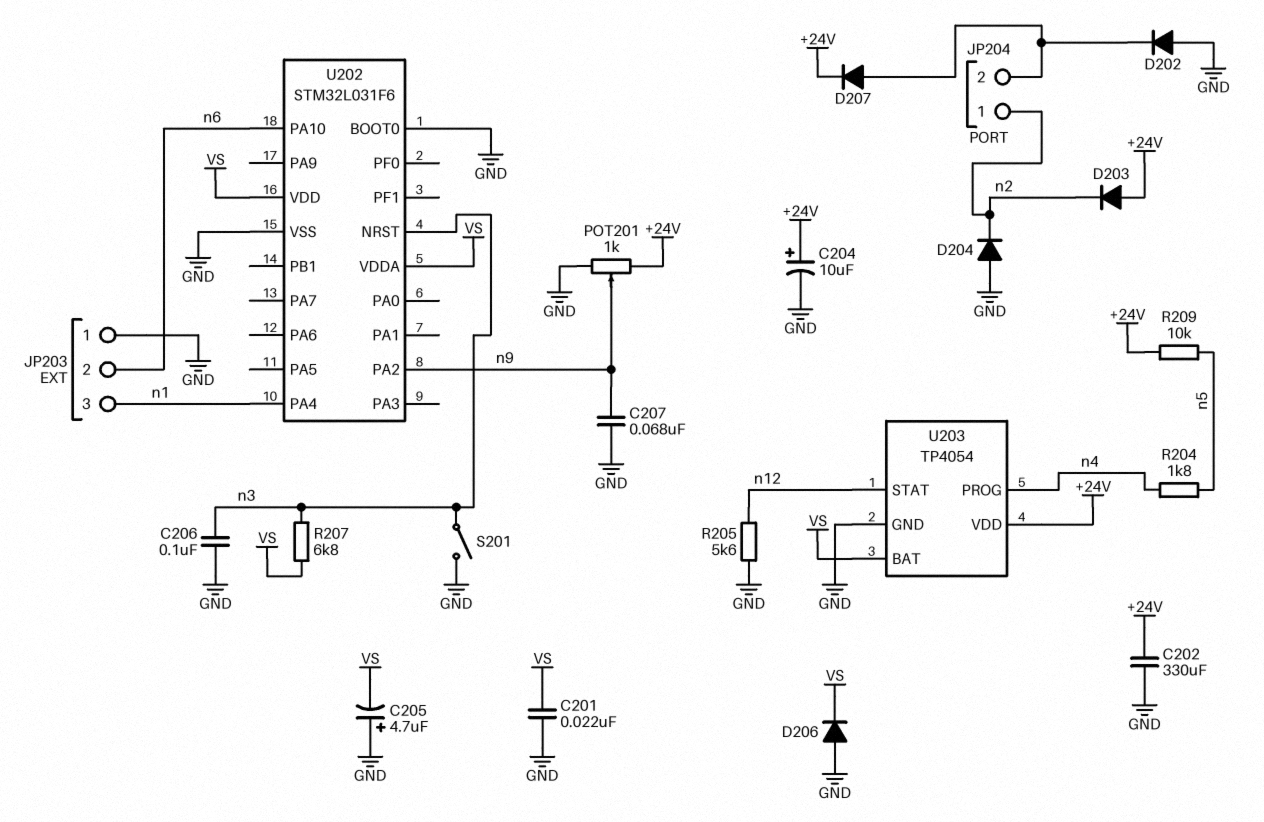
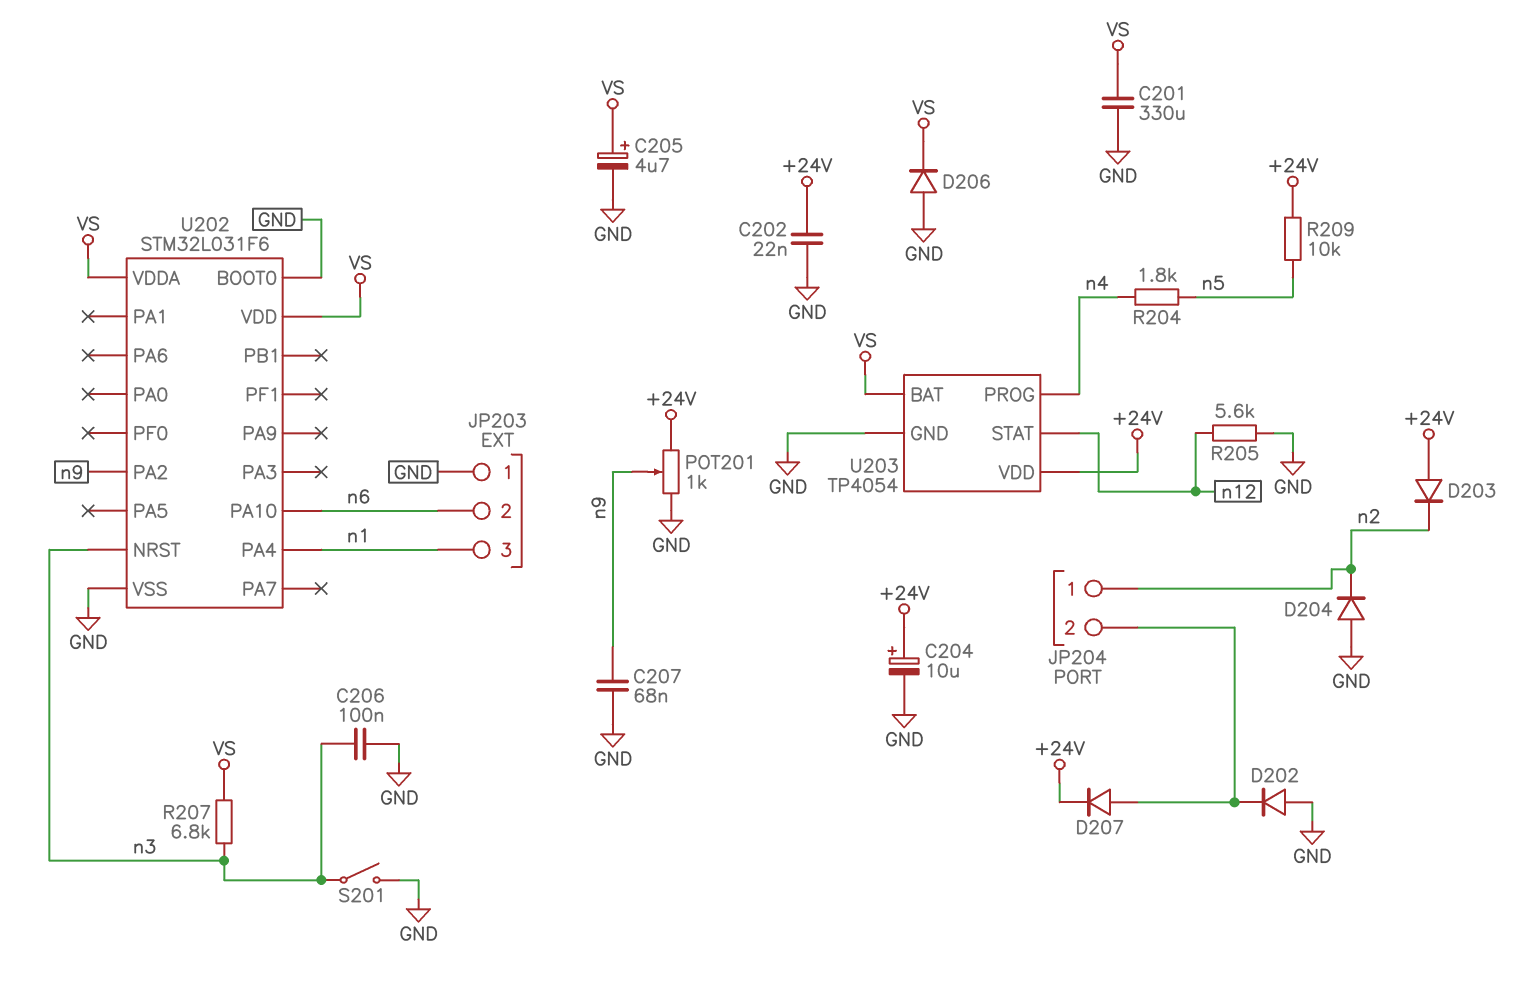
C201: 22nF (GND, VS) -> 330uF (GND, VS)
C202: 330uF (+24V, GND) -> 22nF (+24V, GND)
C205: 4.7uF (plus GND, minus VS) -> 4.7uF (plus VS, minus GND)

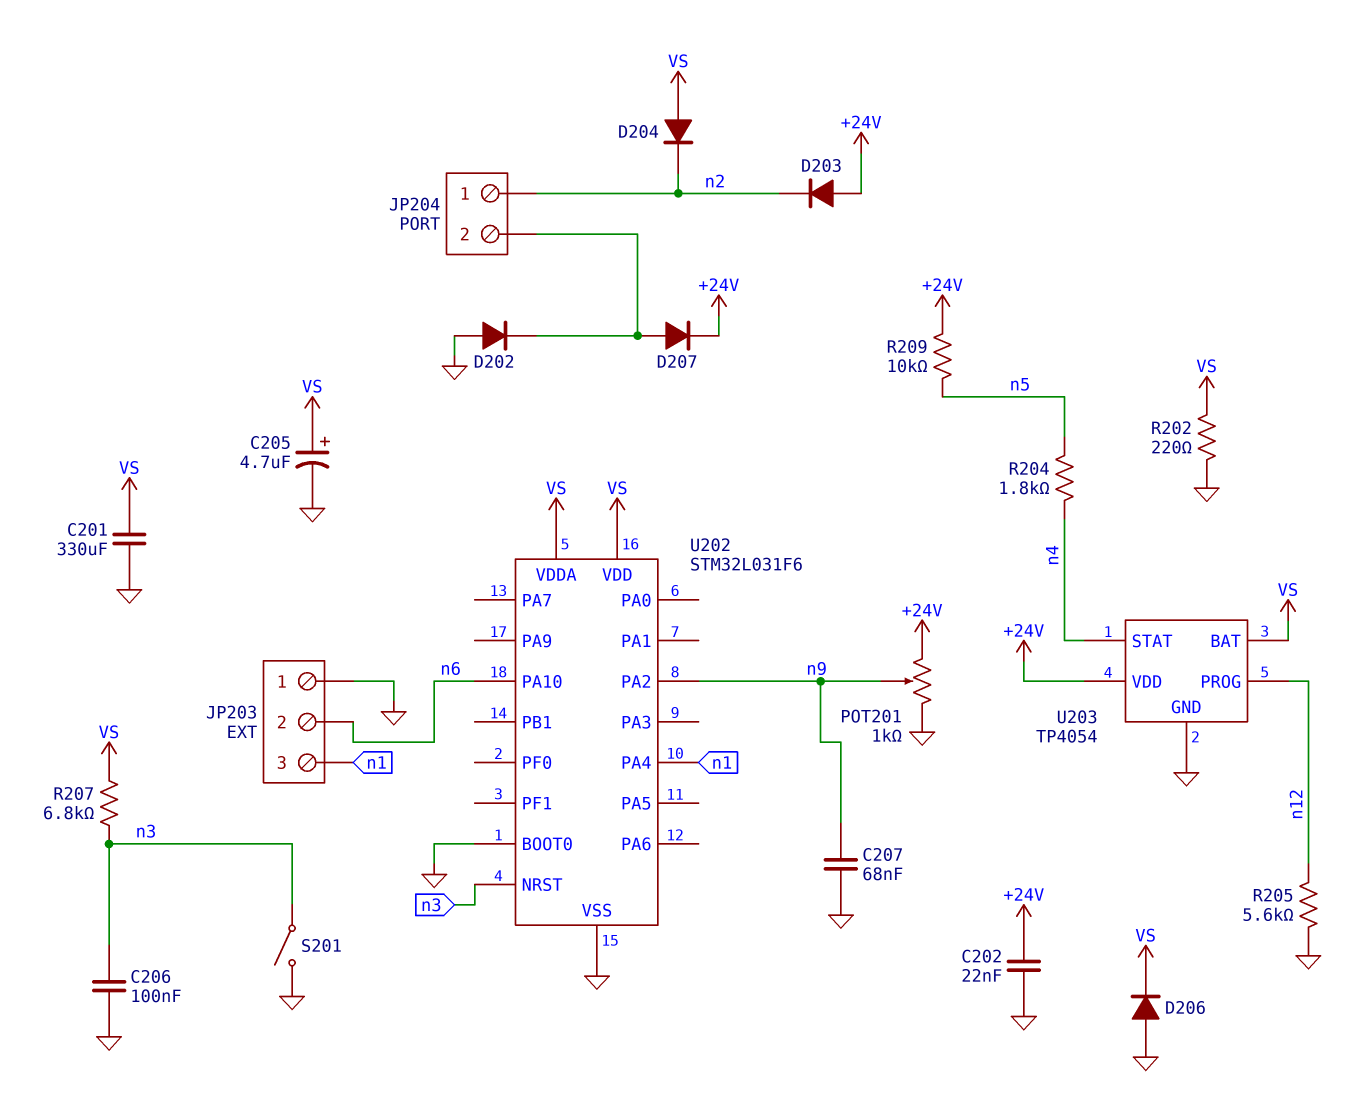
C204: 10uF (plus +24V, minus GND) -> none
D204: diode (A GND, K n2) -> diode (A VS, K n2)
R202: none -> 220 (GND, VS)
U203 pin PROG: n4 -> n12
U203 pin STAT: n12 -> n4

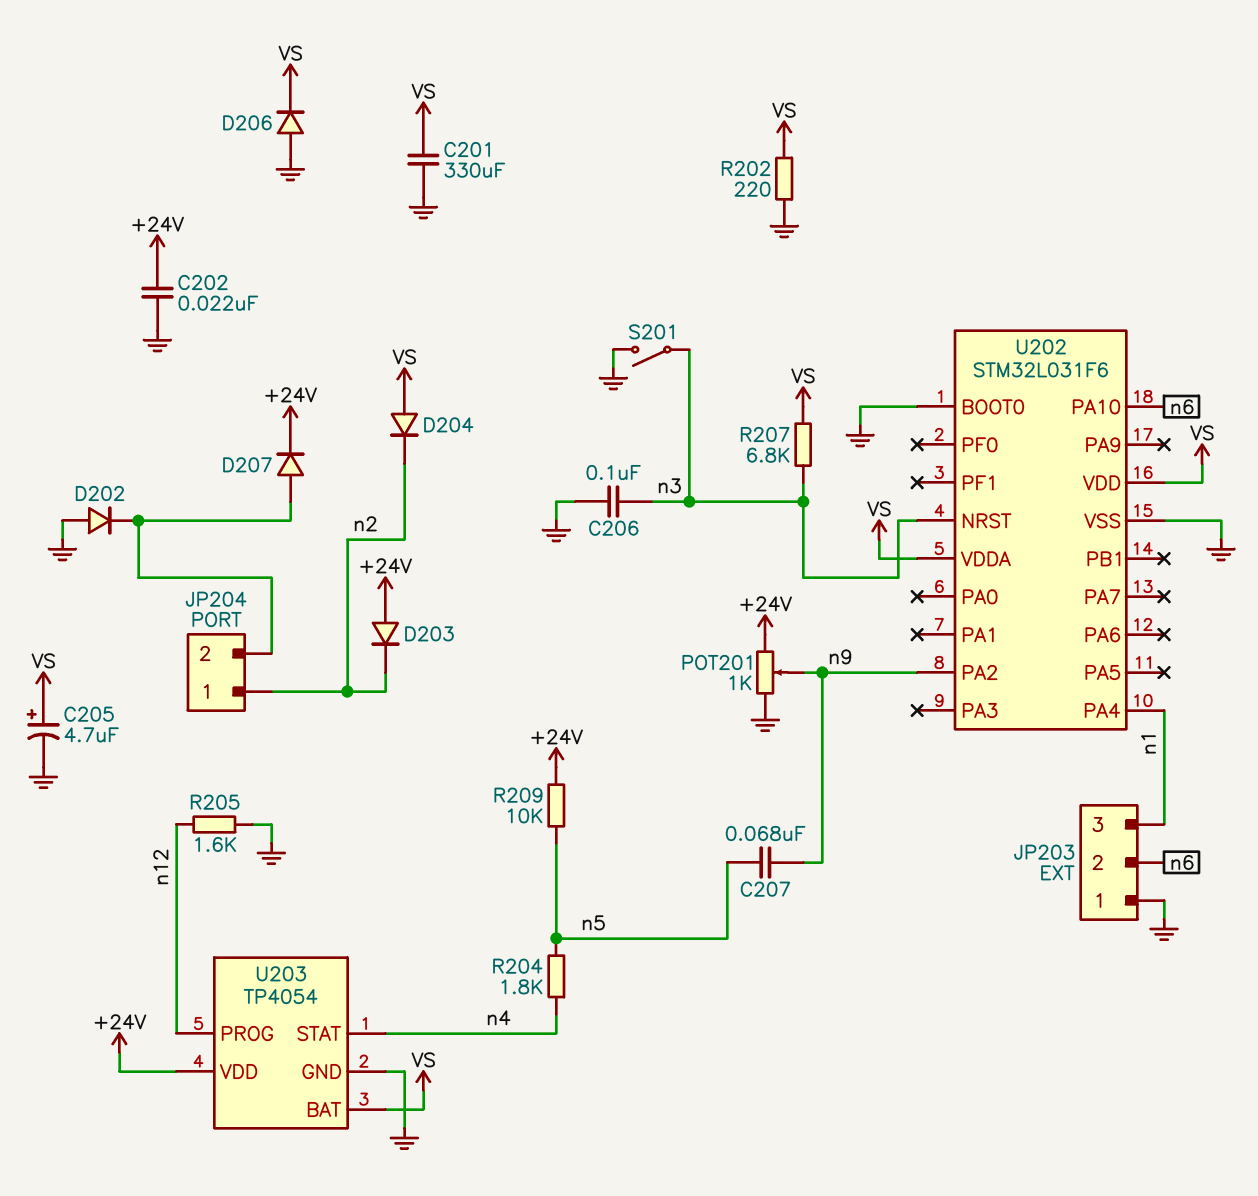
C207: 68nF (GND, n9) -> 68nF (n5, n9)
R205: 5.6k (GND, n12) -> 1.6k (GND, n12)

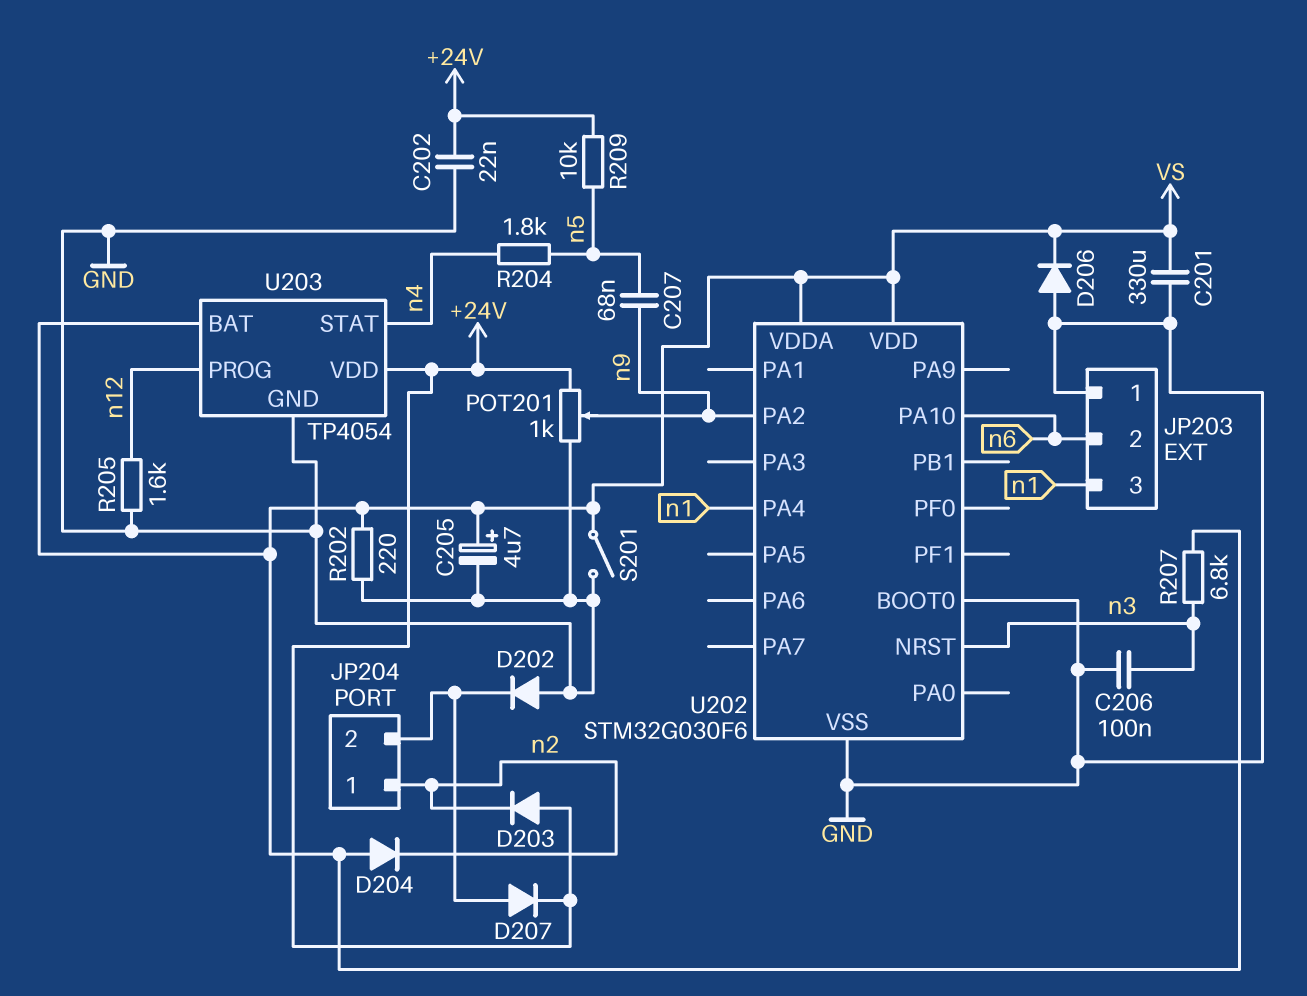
S201: switch (GND, n3) -> switch (GND, VS)
U202: STM32L031F6 -> STM32G030F6

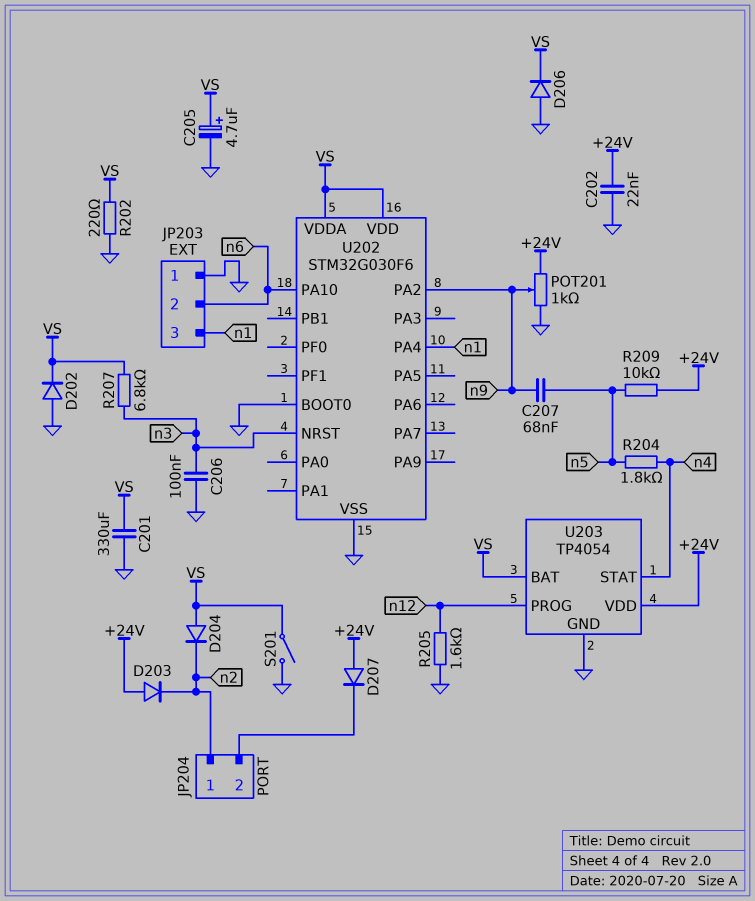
D202: diode (A GND, K JP204/2) -> diode (A GND, K VS)
D207: diode (A JP204/2, K +24V) -> diode (A +24V, K JP204/2)

